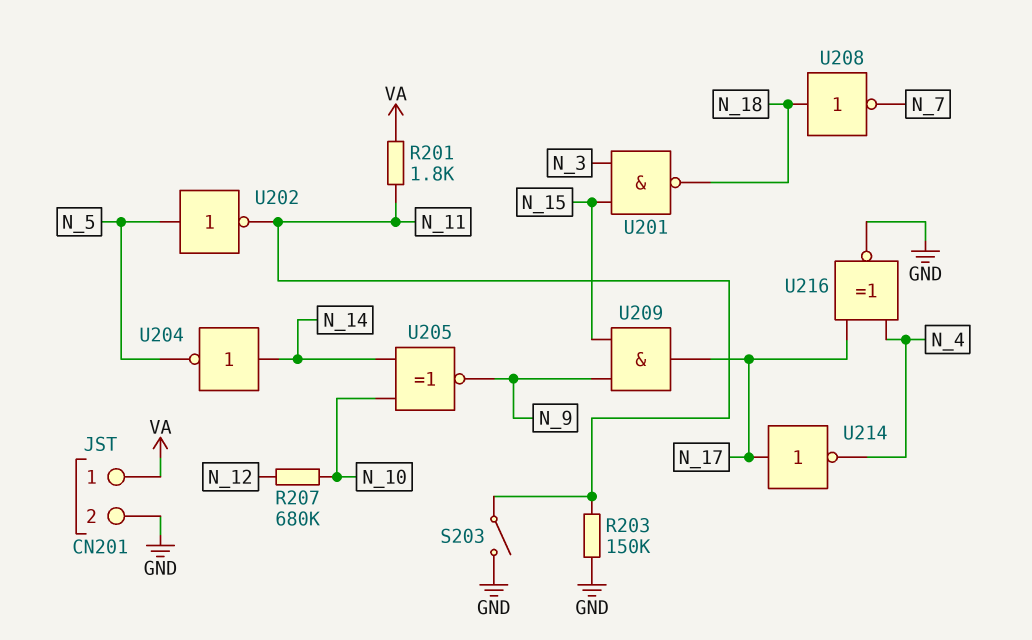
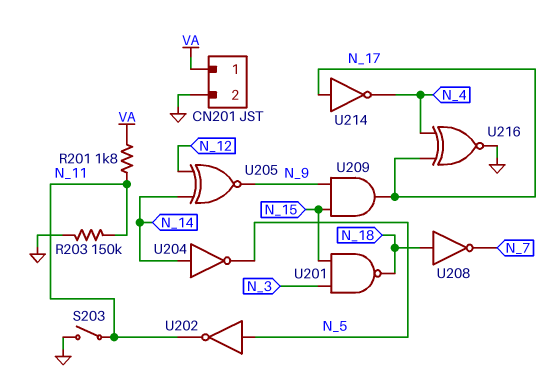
R207: 680k (N_10, N_12) -> none
U205: XNOR (in N_10, in N_14, out N_9) -> XNOR (in N_12, in N_14, out N_9)

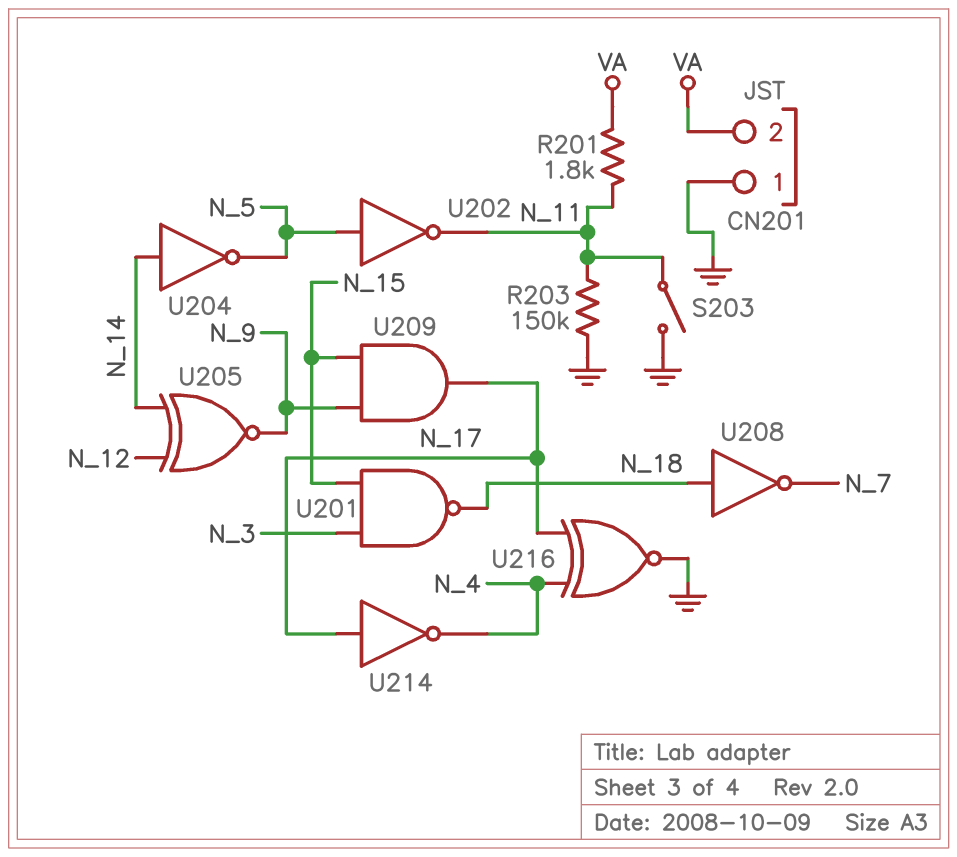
CN201 pin 1: VA -> GND
CN201 pin 2: GND -> VA

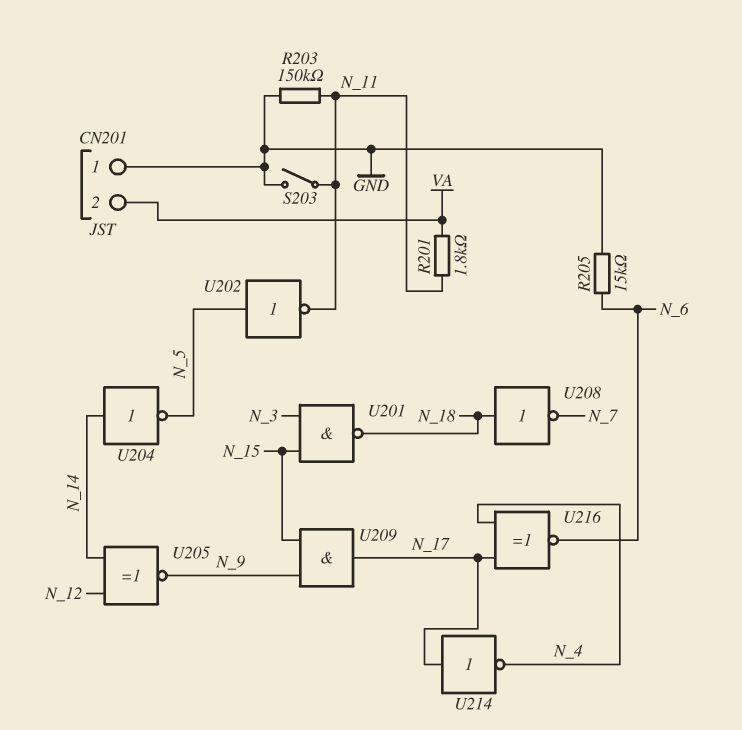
R205: none -> 15k (GND, N_6)
U216: XNOR (in N_4, in N_17, out GND) -> XNOR (in N_4, in N_17, out N_6)

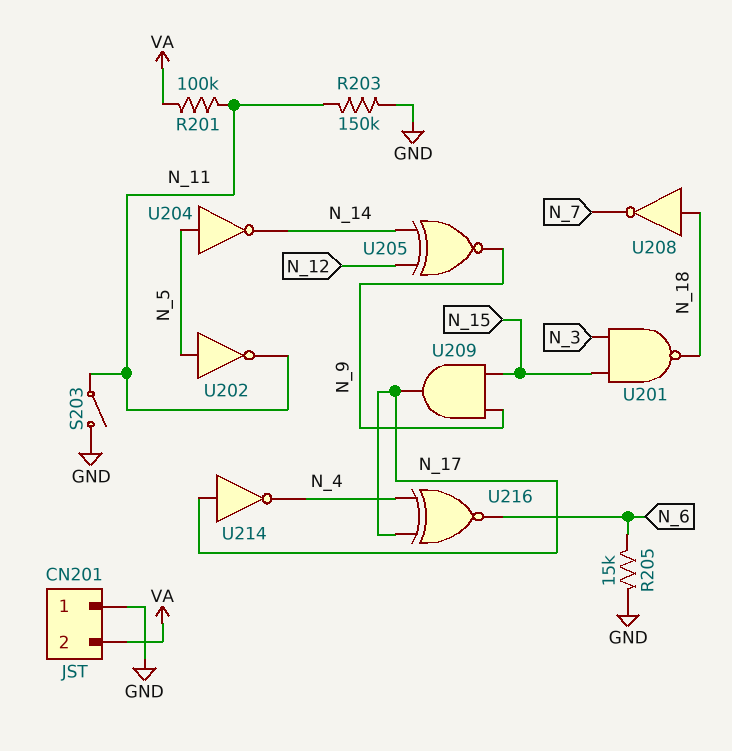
R201: 1.8k (N_11, VA) -> 100k (N_11, VA)
U204: NOT (in N_14, out N_5) -> NOT (in N_5, out N_14)

